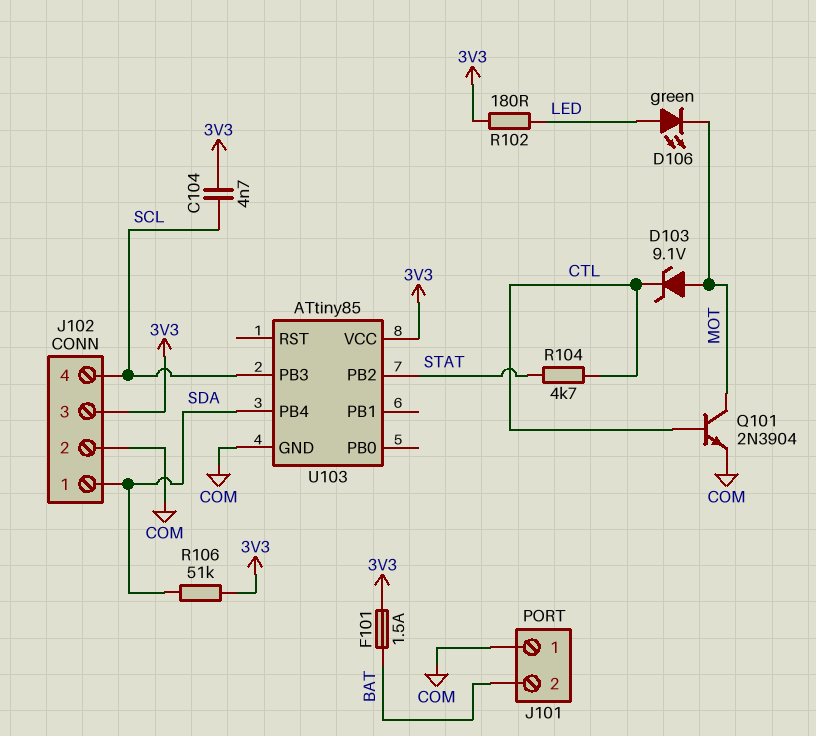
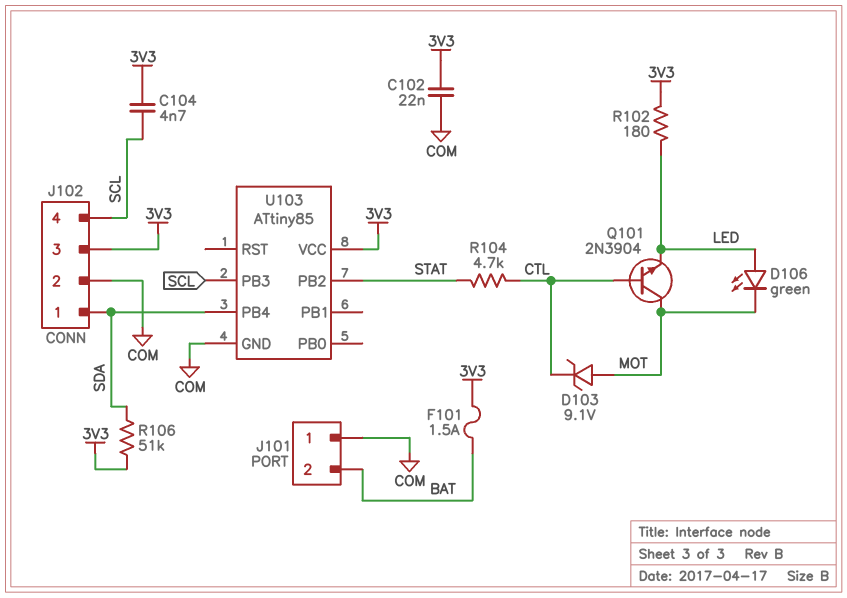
C102: none -> 22nF (3V3, COM)
Q101: NPN 2N3904 (B CTL, C MOT, E COM) -> NPN 2N3904 (B CTL, C MOT, E LED)

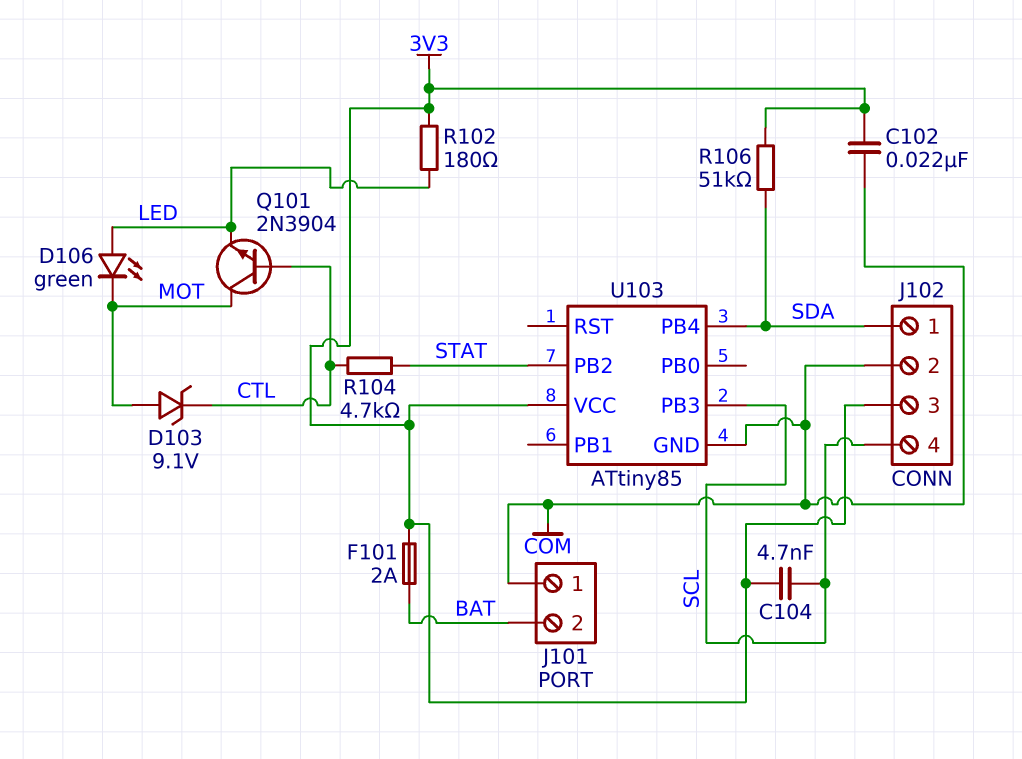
F101: 1.5A (3V3, BAT) -> 2A (3V3, BAT)

